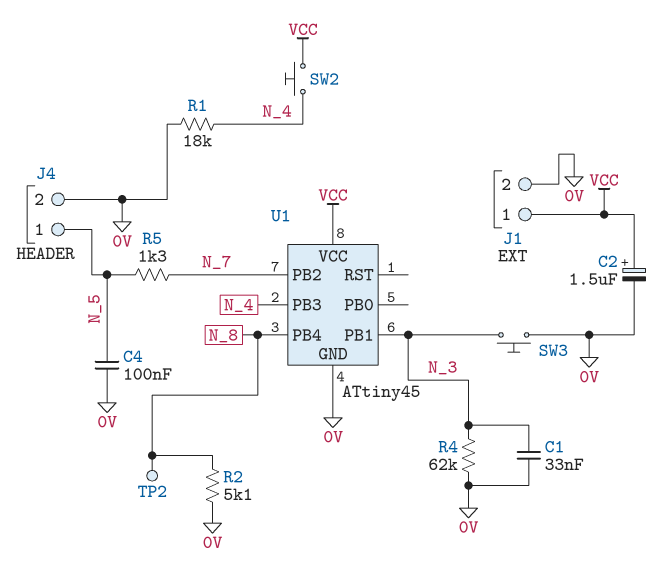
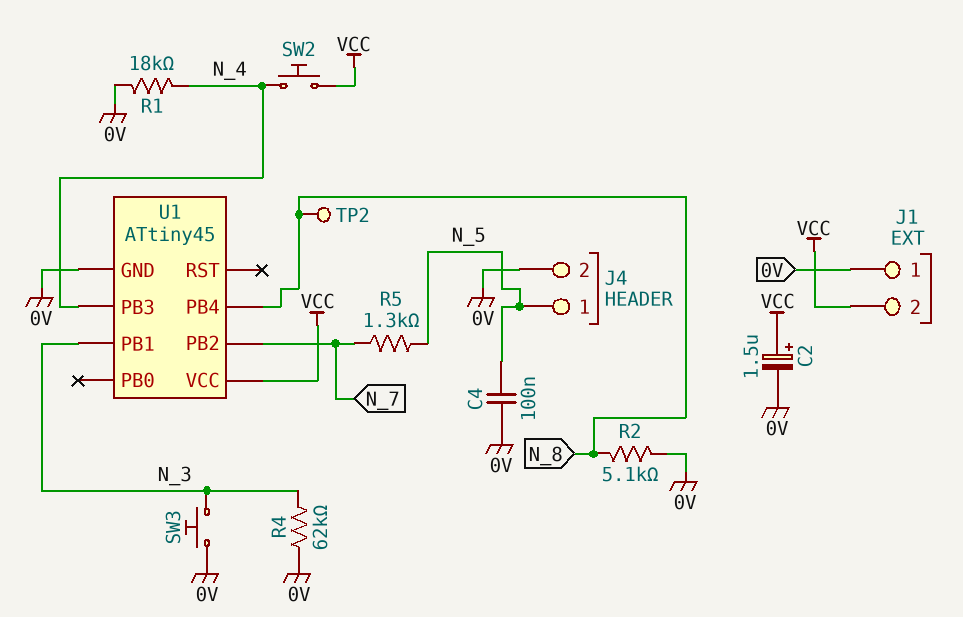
C1: 33nF (0V, N_3) -> none
J1 pin 1: VCC -> 0V
J1 pin 2: 0V -> VCC

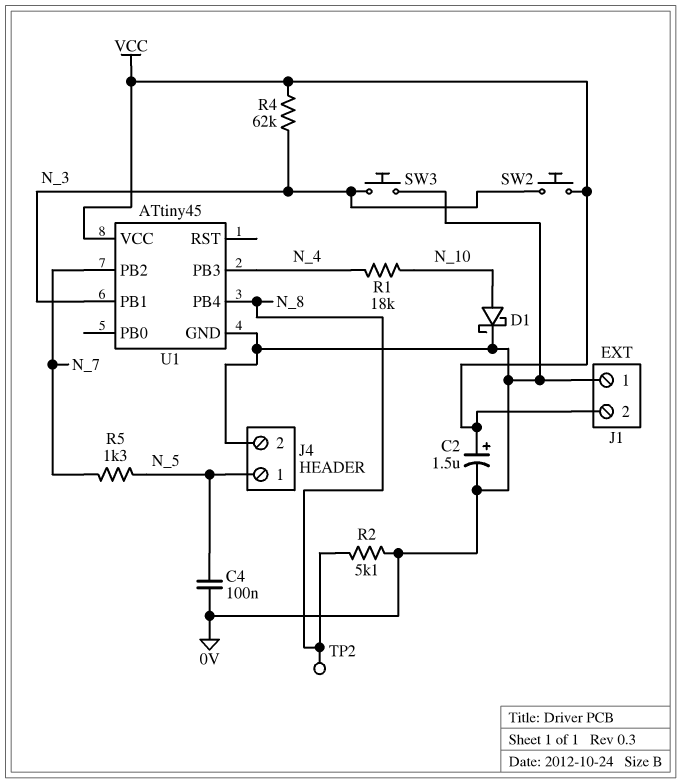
D1: none -> schottky (A N_10, K 0V)
R1: 18k (0V, N_4) -> 18k (N_4, N_10)
R4: 62k (0V, N_3) -> 62k (N_3, VCC)
SW2: button (N_4, VCC) -> button (N_3, VCC)

